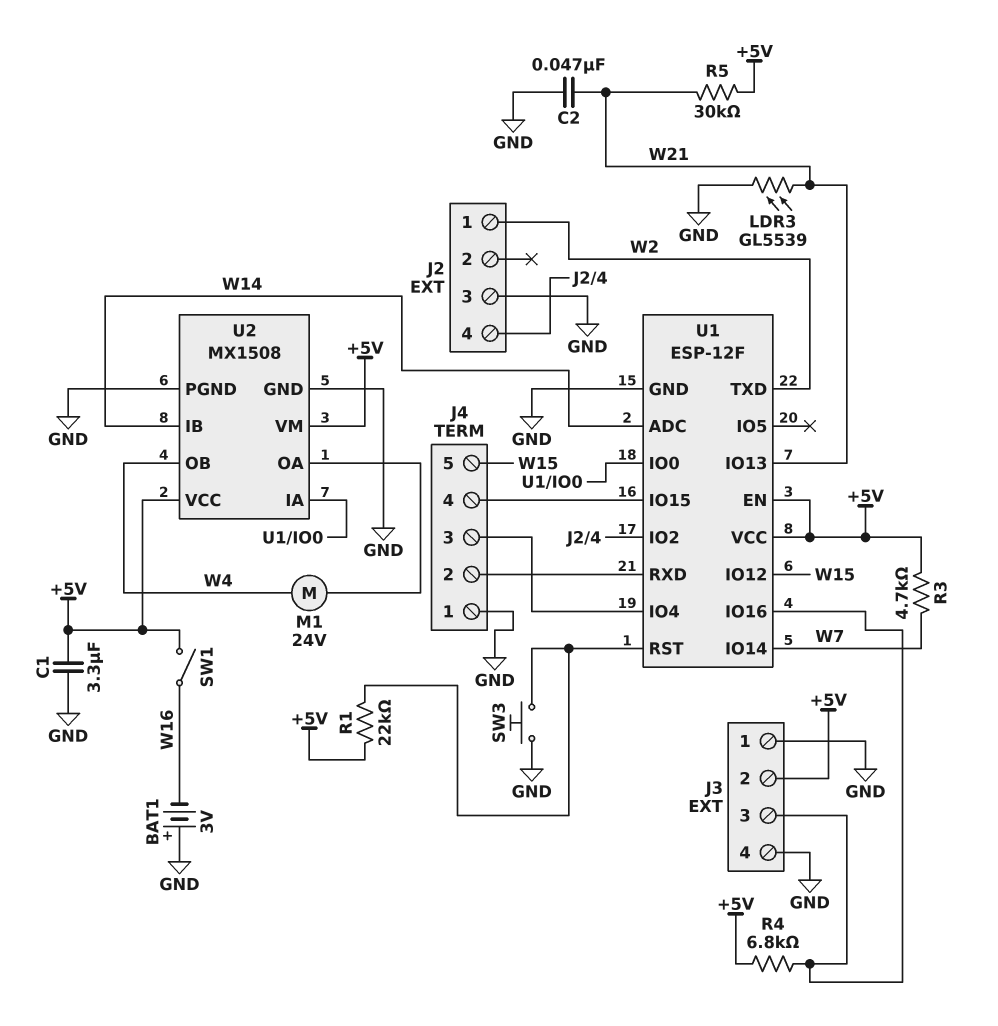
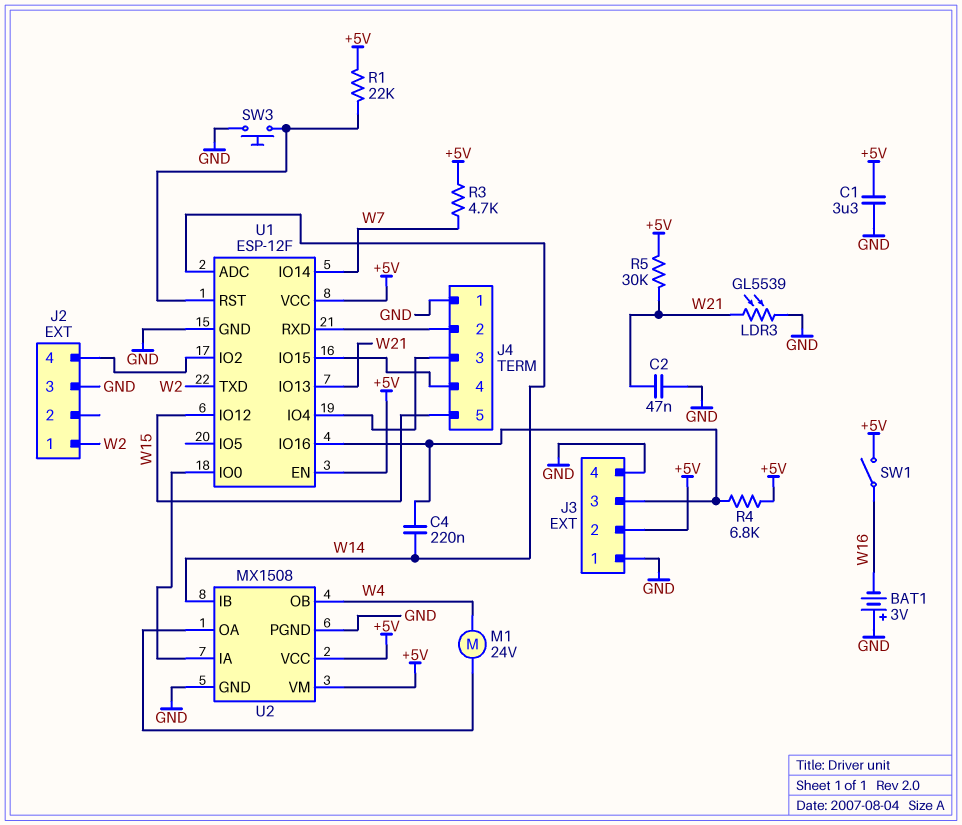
C4: none -> 220nF (J3/3, W14)

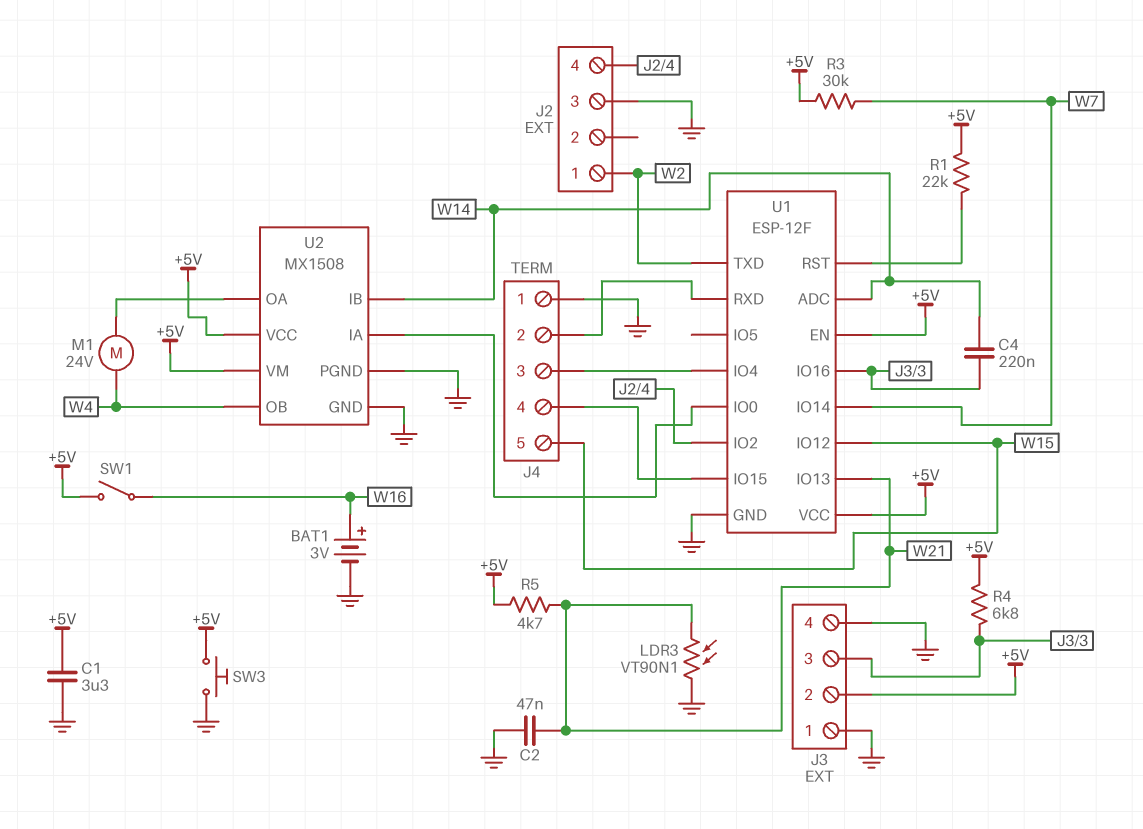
BAT1: 3V (plus GND, minus W16) -> 3V (plus W16, minus GND)
LDR3: GL5539 (GND, W21) -> VT90N1 (GND, W21)
R3: 4.7k (+5V, W7) -> 30k (+5V, W7)
R5: 30k (+5V, W21) -> 4.7k (+5V, W21)
SW3: button (GND, U1/RST) -> button (+5V, GND)

